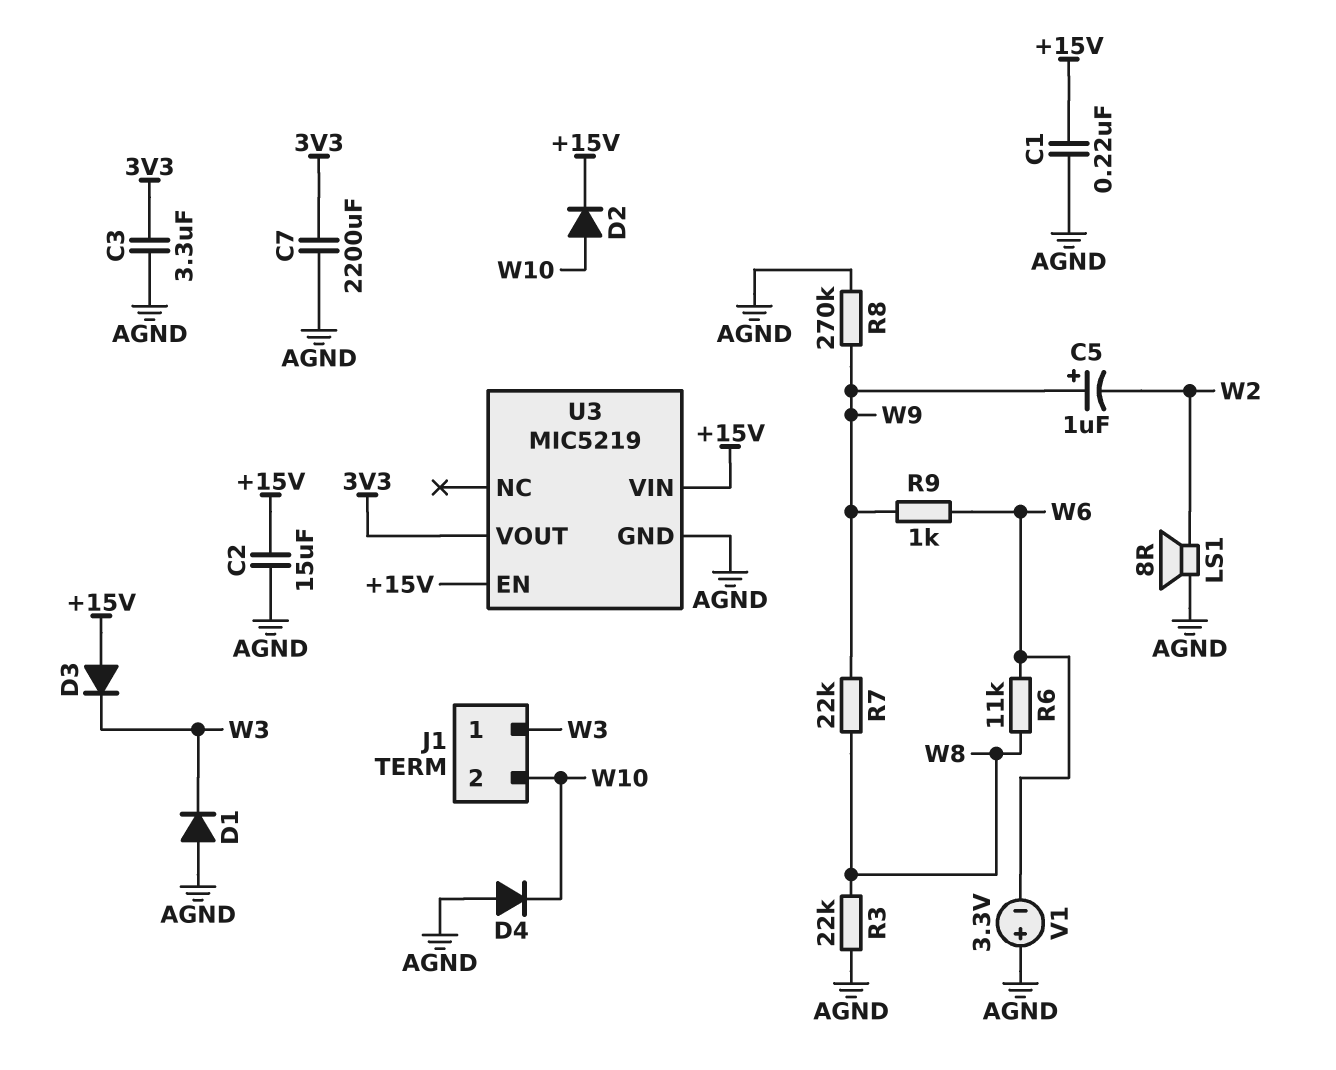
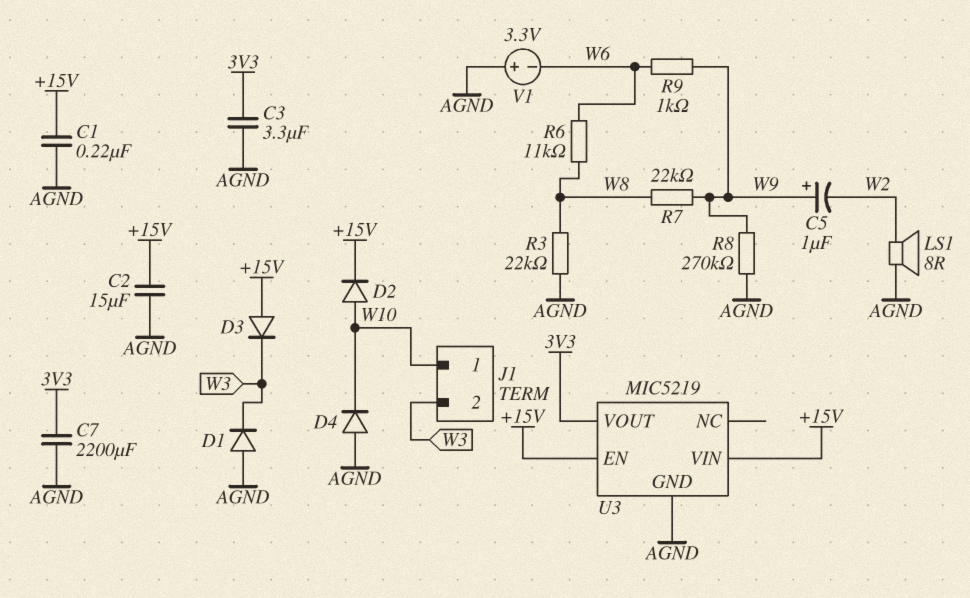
J1 pin 1: W3 -> W10
J1 pin 2: W10 -> W3

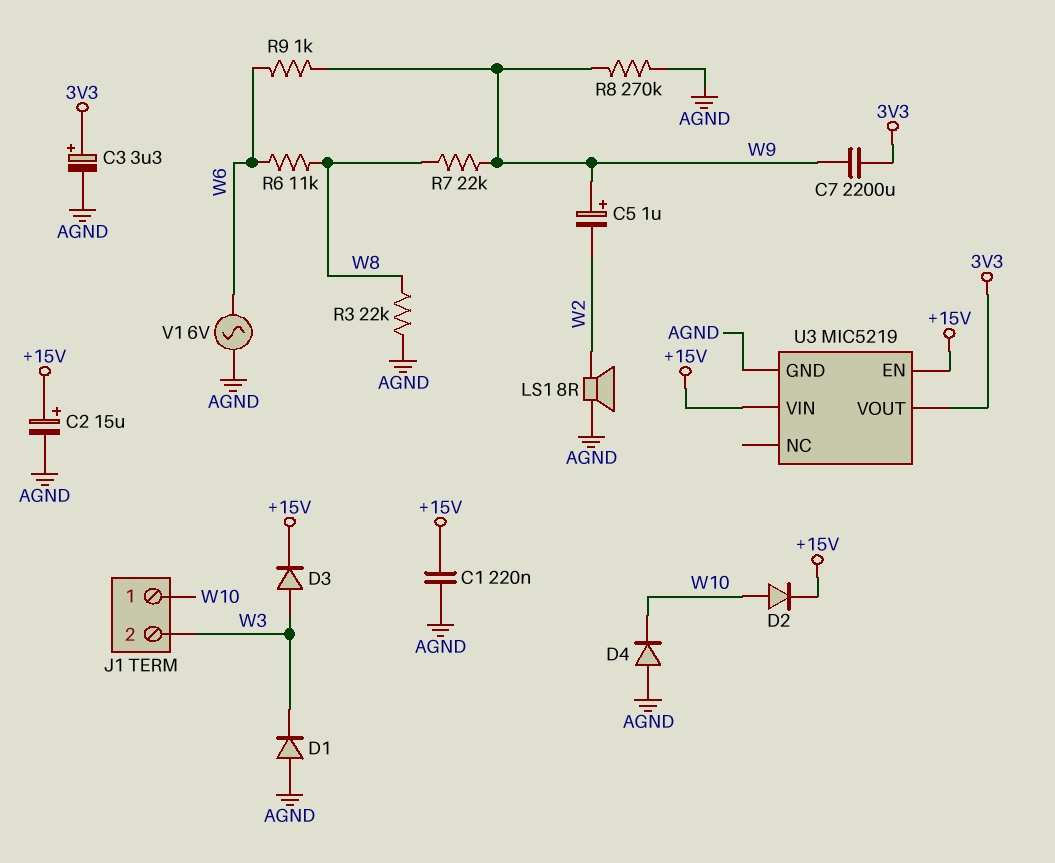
C2: 15uF (+15V, AGND) -> 15uF (plus +15V, minus AGND)
C3: 3.3uF (3V3, AGND) -> 3.3uF (plus 3V3, minus AGND)
C7: 2200uF (3V3, AGND) -> 2200uF (3V3, W9)
D3: diode (A +15V, K W3) -> diode (A W3, K +15V)
V1: 3.3V (plus AGND, minus W6) -> AC 6V (AGND, W6)

